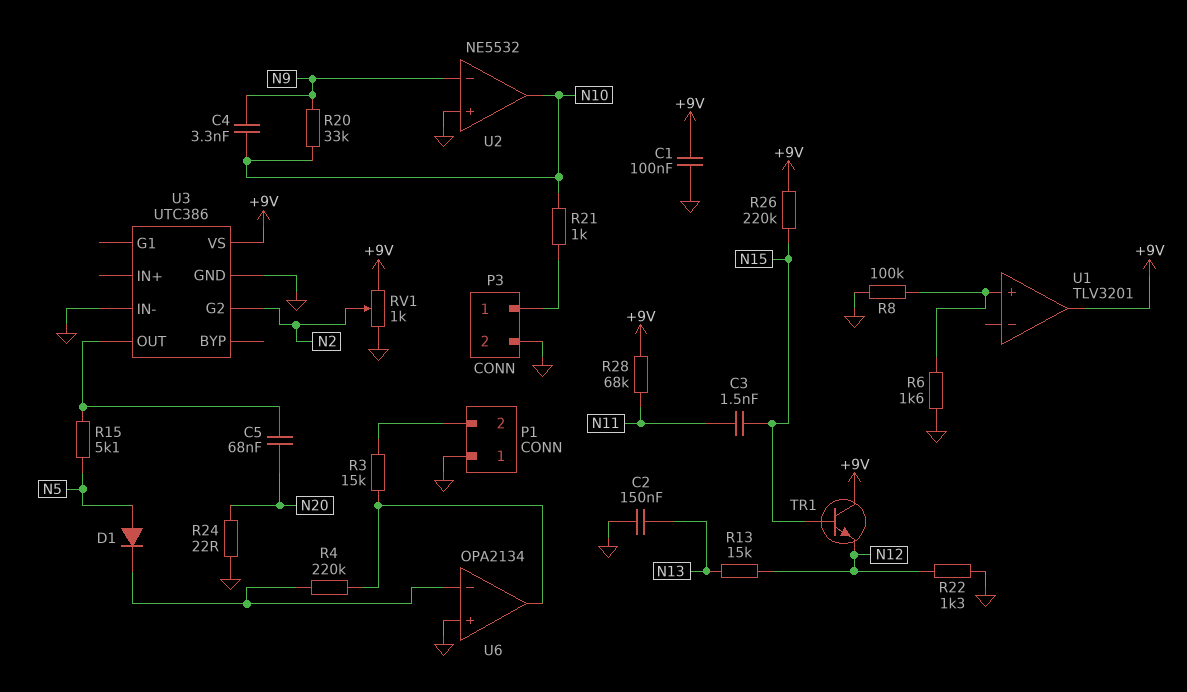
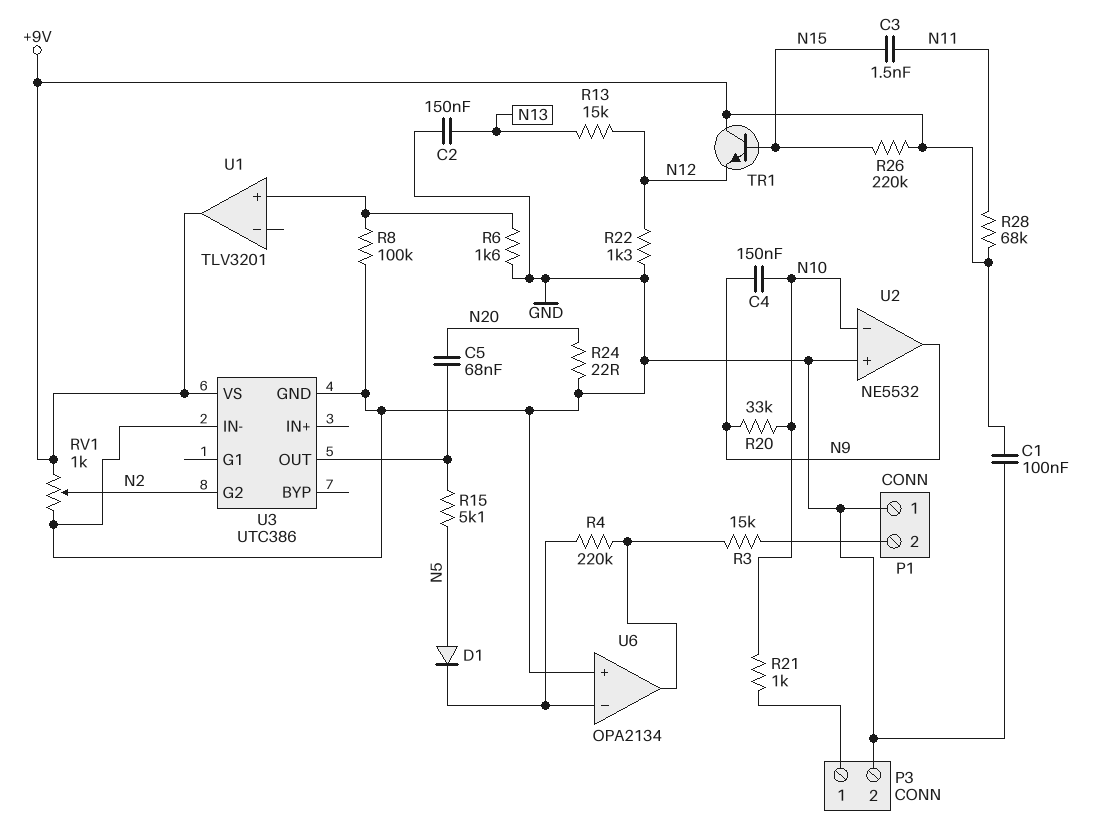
C4: 3.3nF (N9, N10) -> 150nF (N9, N10)
U2 pin in-: N9 -> N10
U2 pin out: N10 -> N9

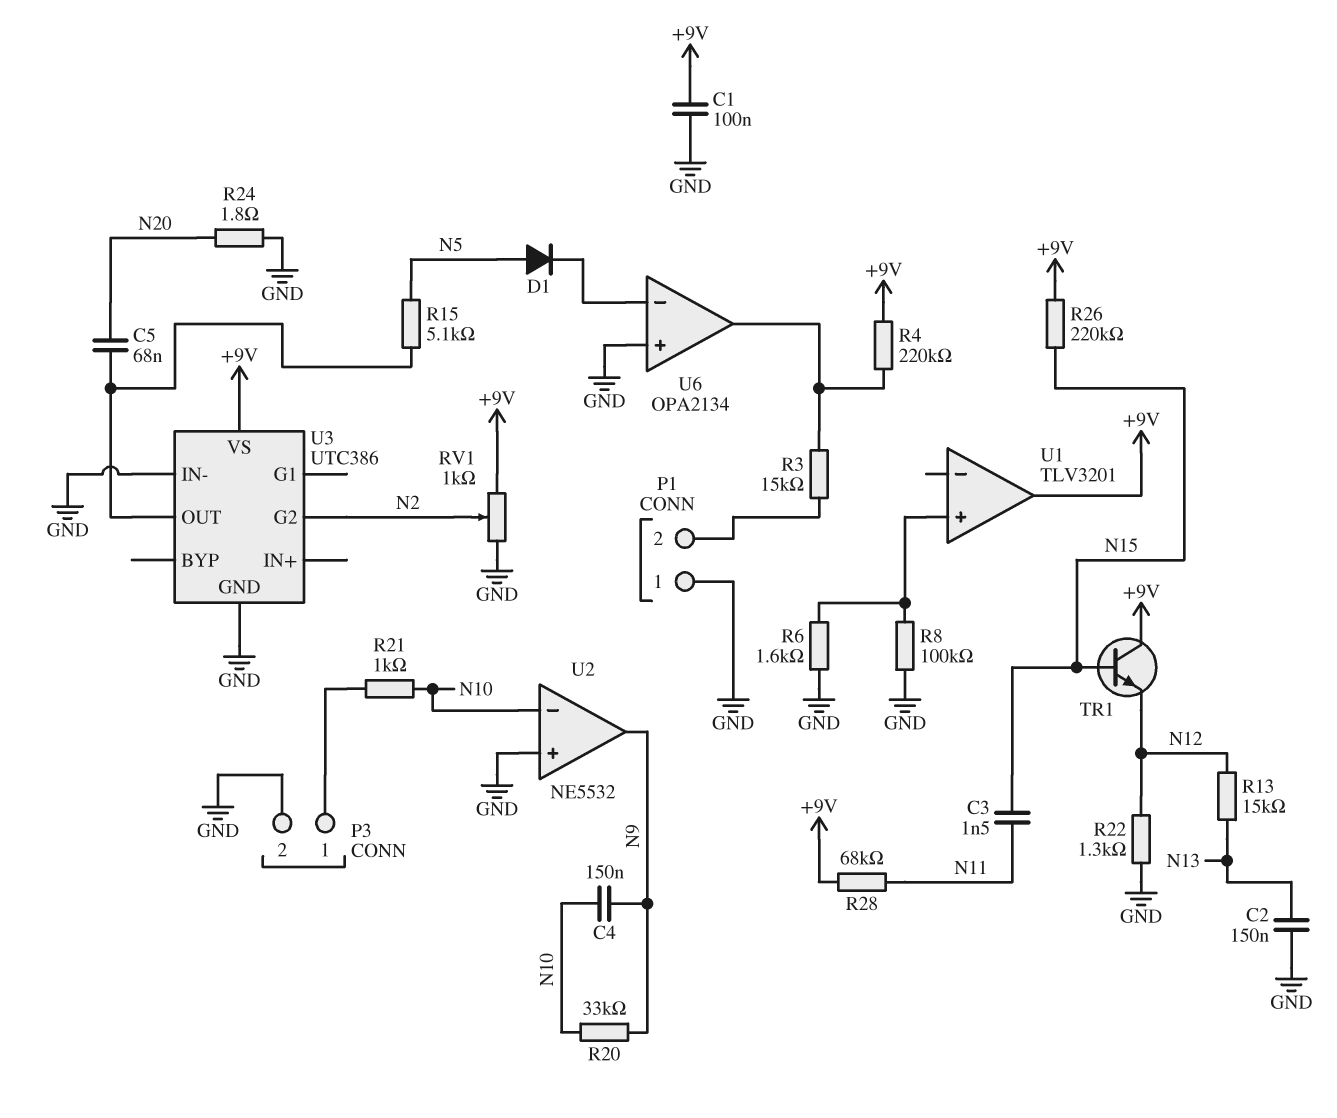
R4: 220k (U6/in-, U6/out) -> 220k (+9V, U6/out)
R24: 22 (GND, N20) -> 1.8 (GND, N20)

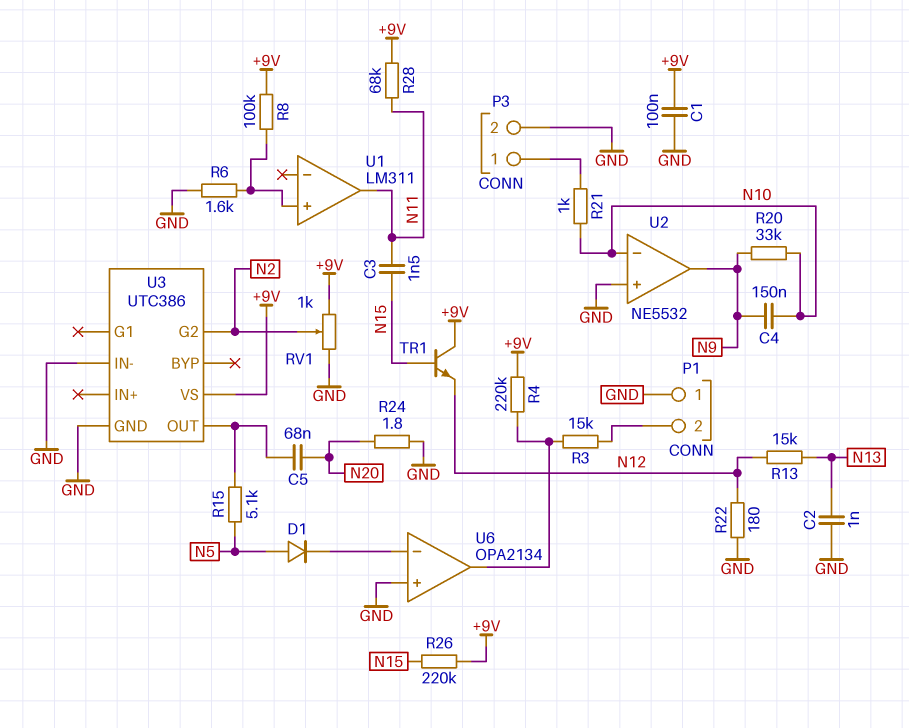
C2: 150nF (GND, N13) -> 1nF (GND, N13)
R8: 100k (GND, U1/in+) -> 100k (+9V, U1/in+)
R22: 1.3k (GND, N12) -> 180 (GND, N12)
U1: TLV3201 -> LM311
U1 pin out: +9V -> N11

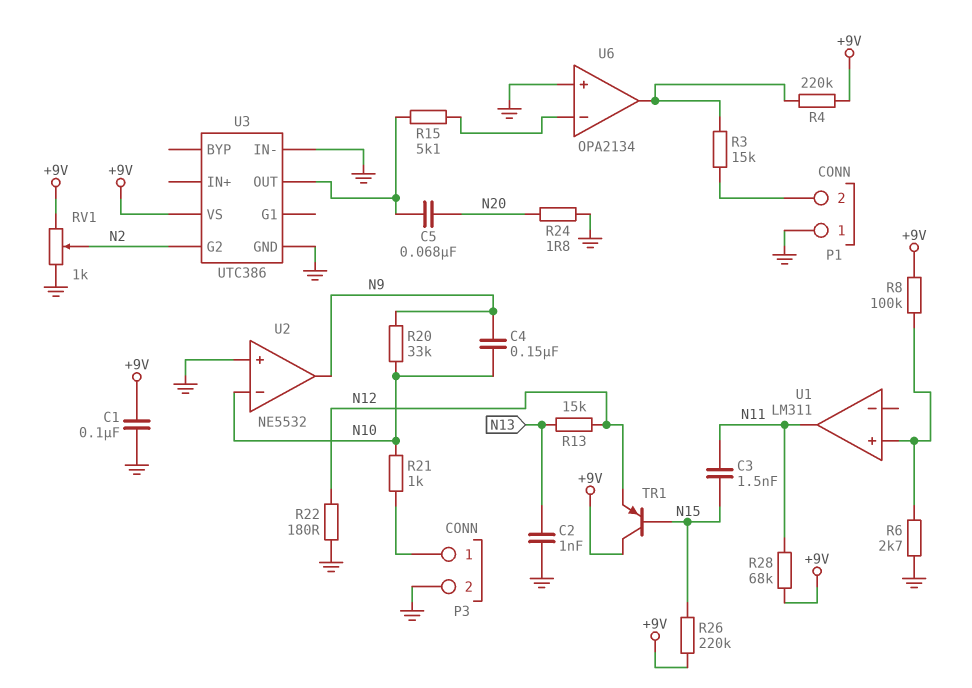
D1: diode (A N5, K U6/in-) -> none
R6: 1.6k (GND, U1/in+) -> 2.7k (GND, U1/in+)
R15: 5.1k (N5, U3/OUT) -> 5.1k (U3/OUT, U6/in-)
TR1: NPN (B N15, C +9V, E N12) -> PNP (B N15, C +9V, E N12)

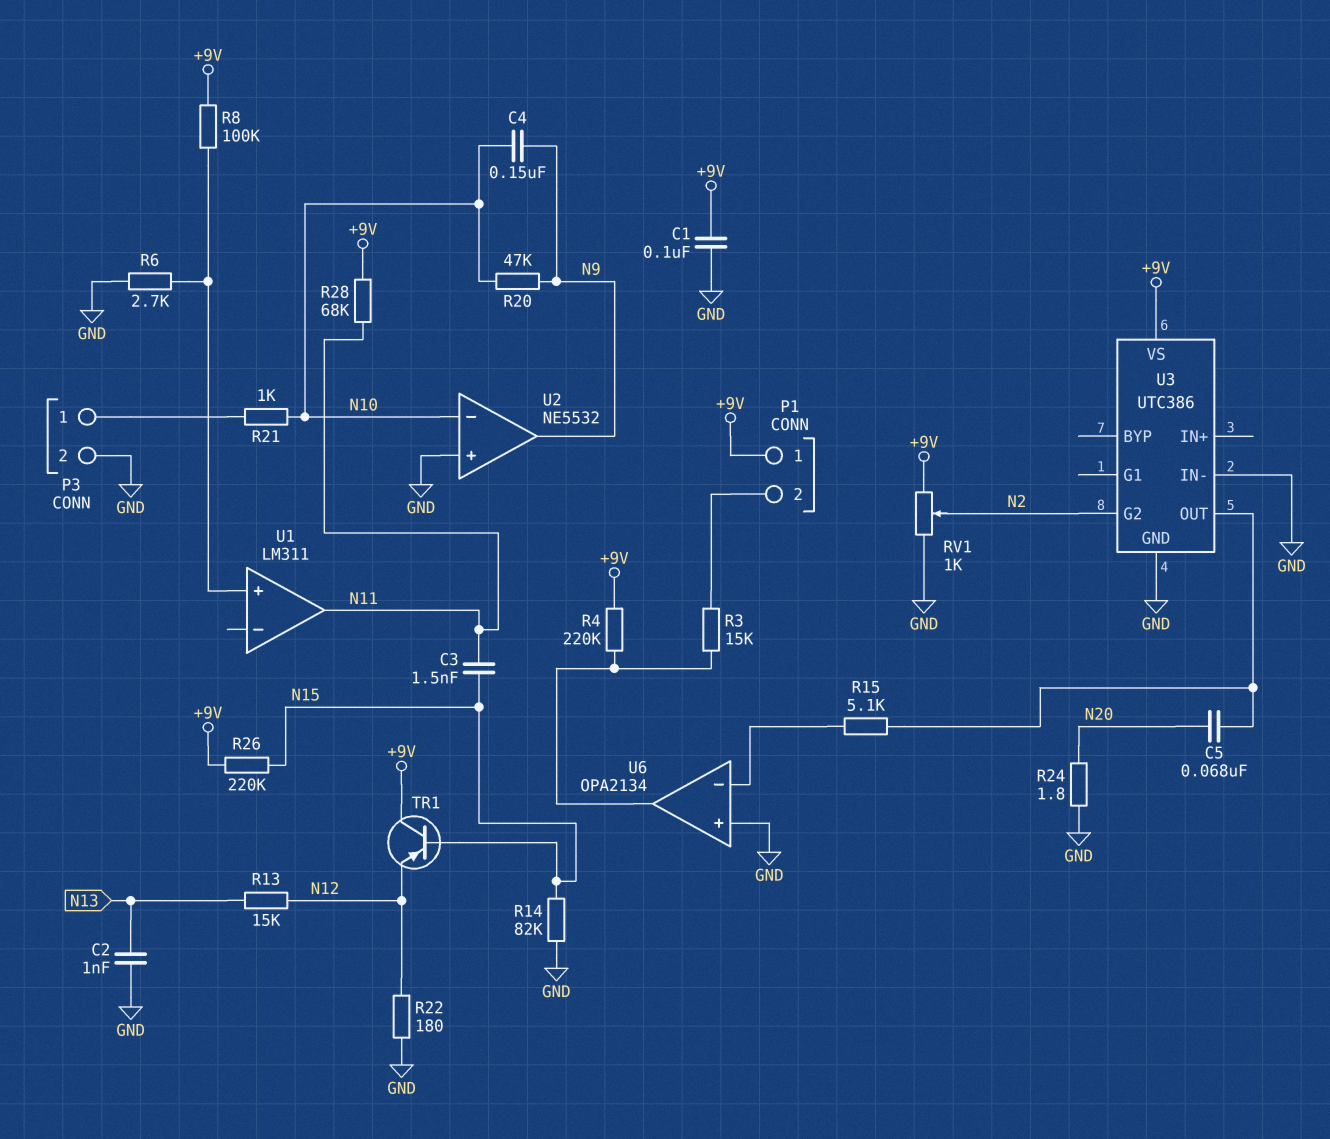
P1 pin 1: GND -> +9V
R14: none -> 82k (GND, N15)
R20: 33k (N9, N10) -> 47k (N9, N10)

